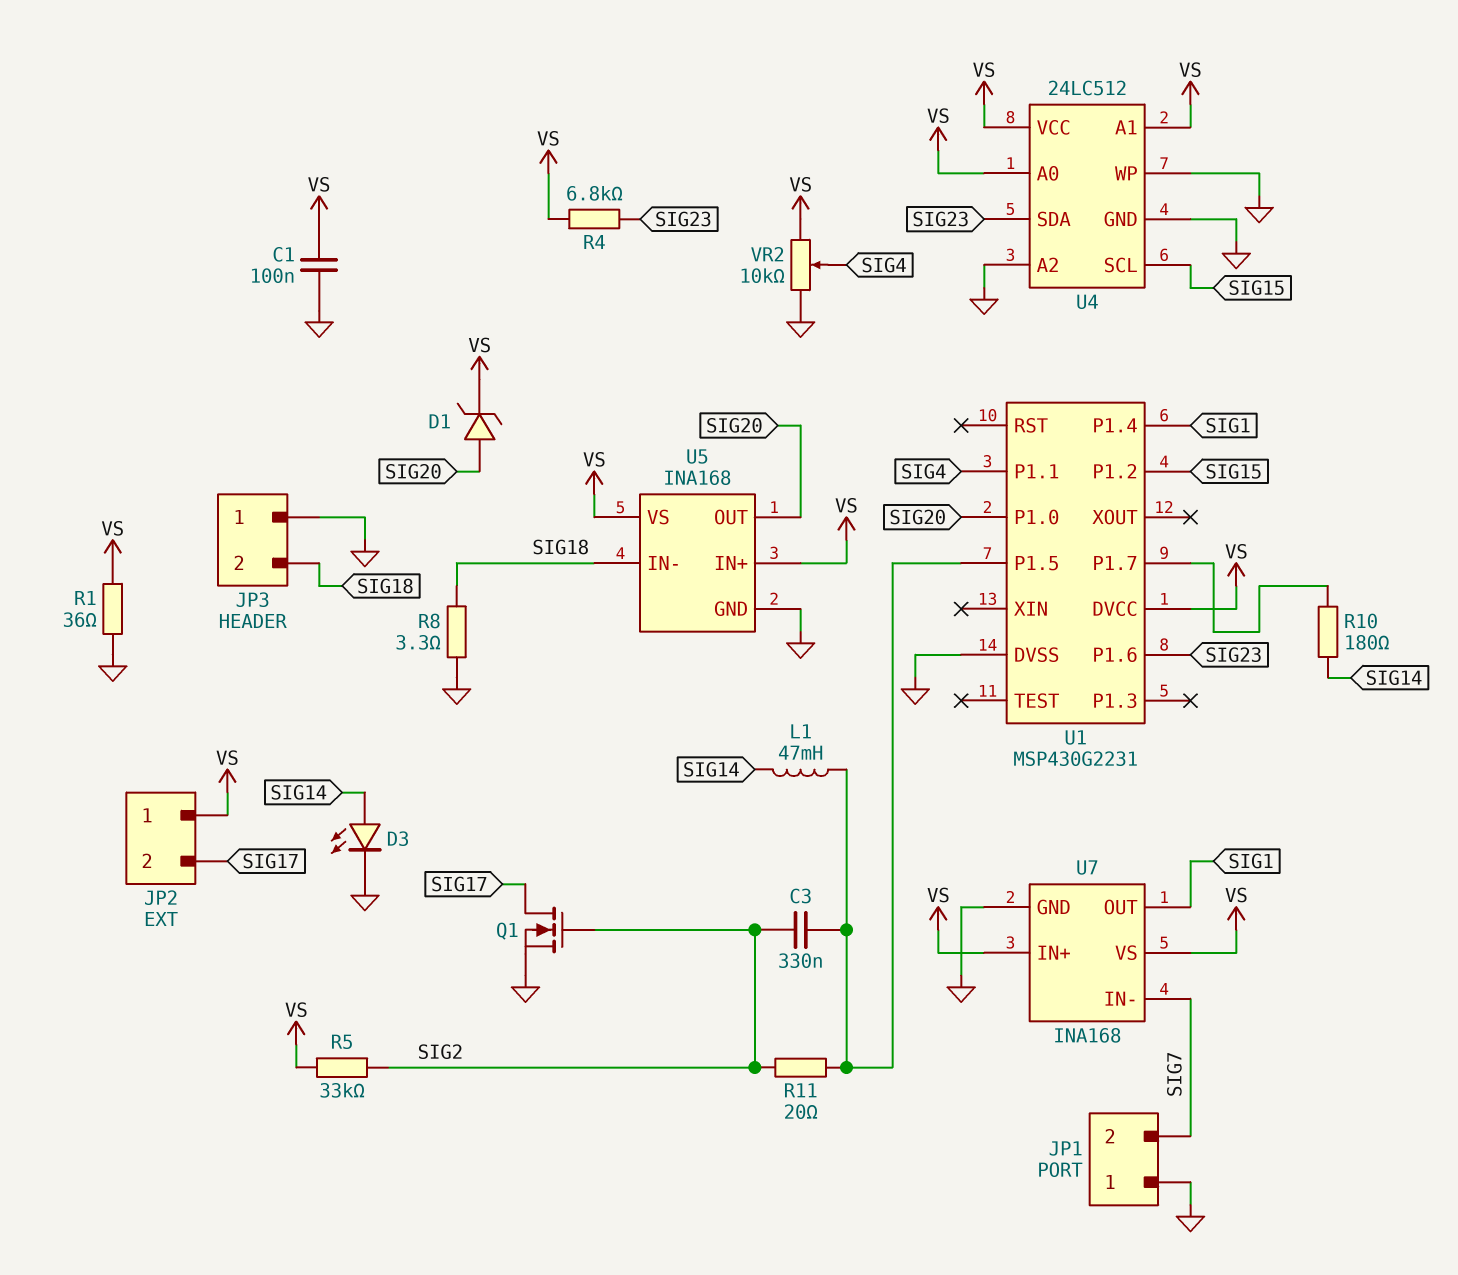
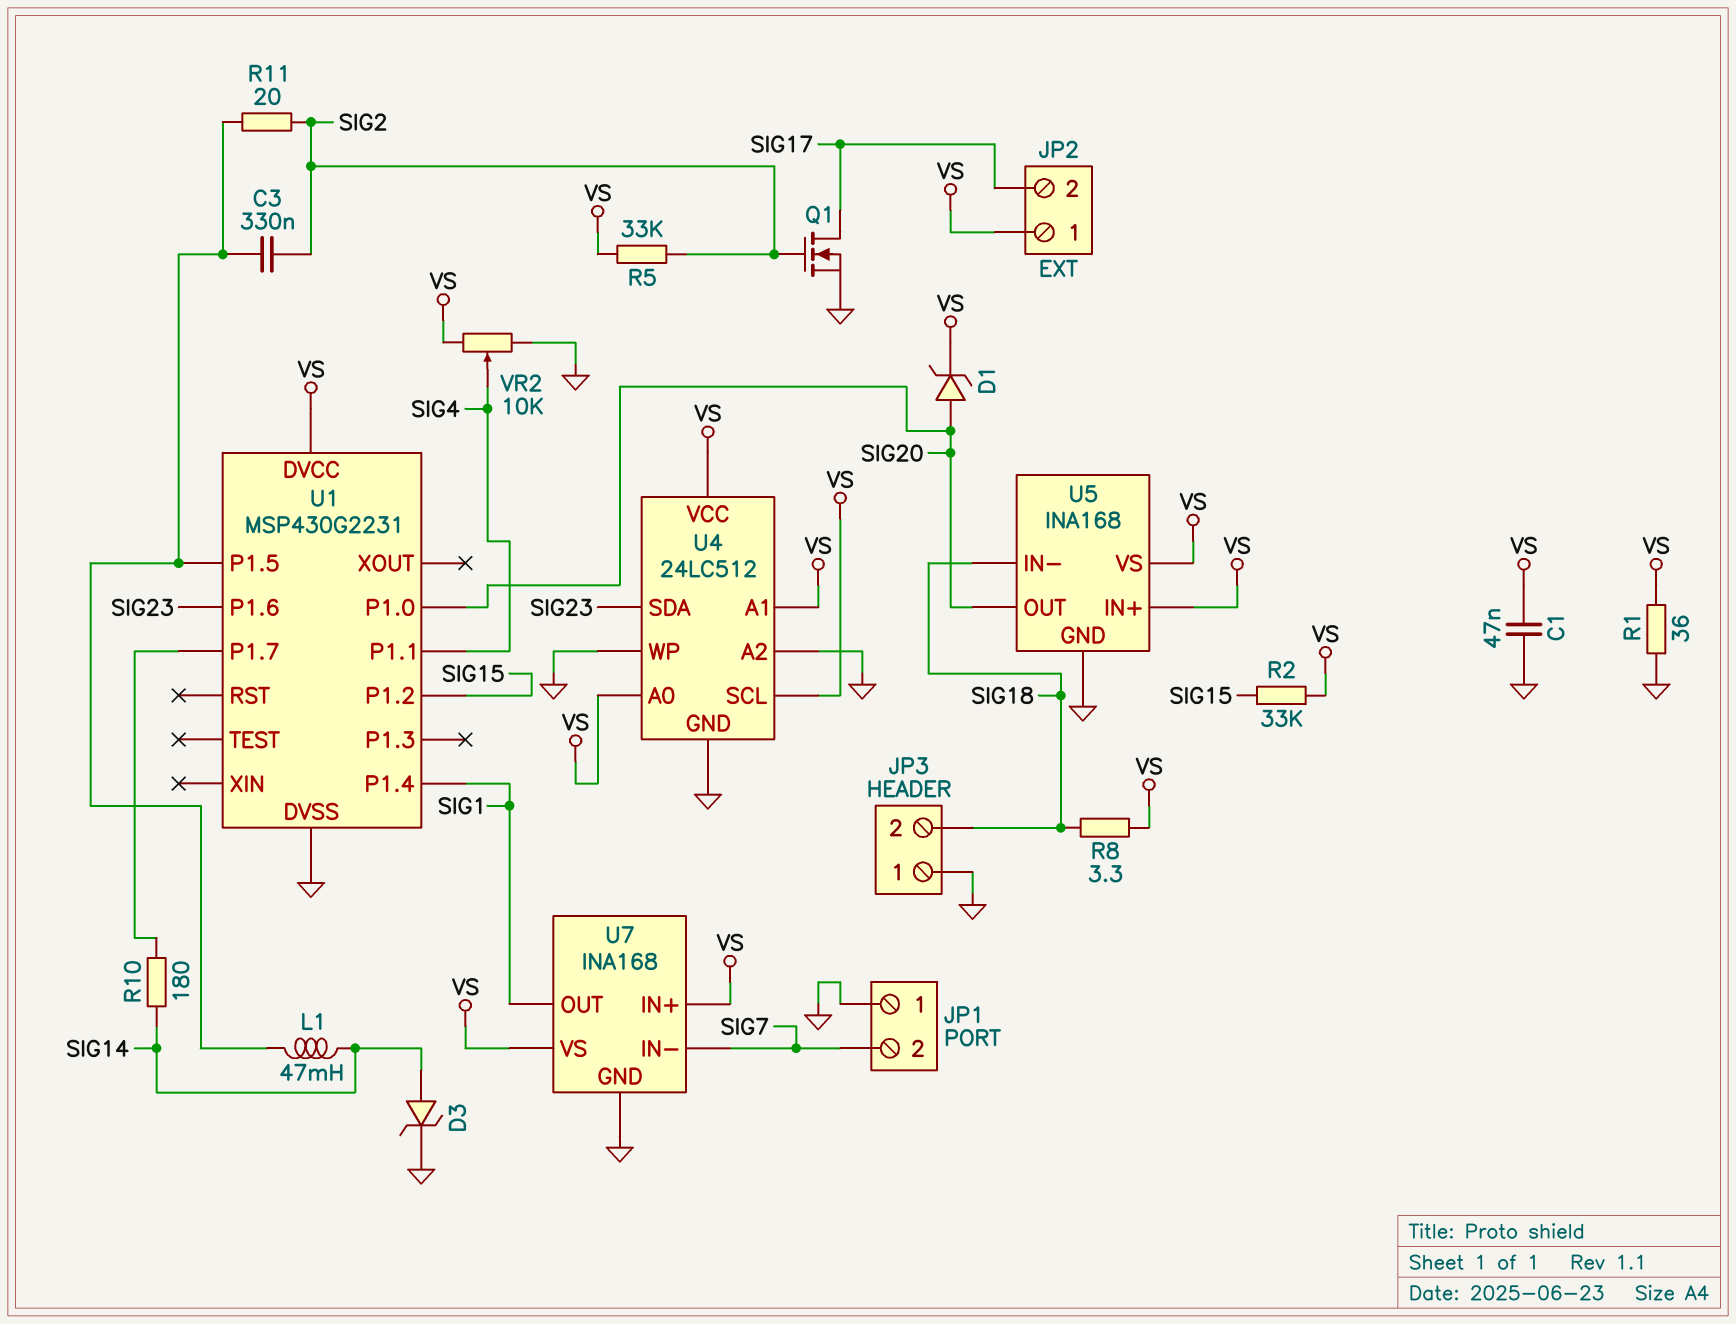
C1: 100nF (GND, VS) -> 47nF (GND, VS)
D3: LED (A SIG14, K GND) -> zener (A SIG14, K GND)
R2: none -> 33k (SIG15, VS)
R4: 6.8k (SIG23, VS) -> none
R8: 3.3 (GND, SIG18) -> 3.3 (SIG18, VS)
U4 pin SCL: SIG15 -> VS

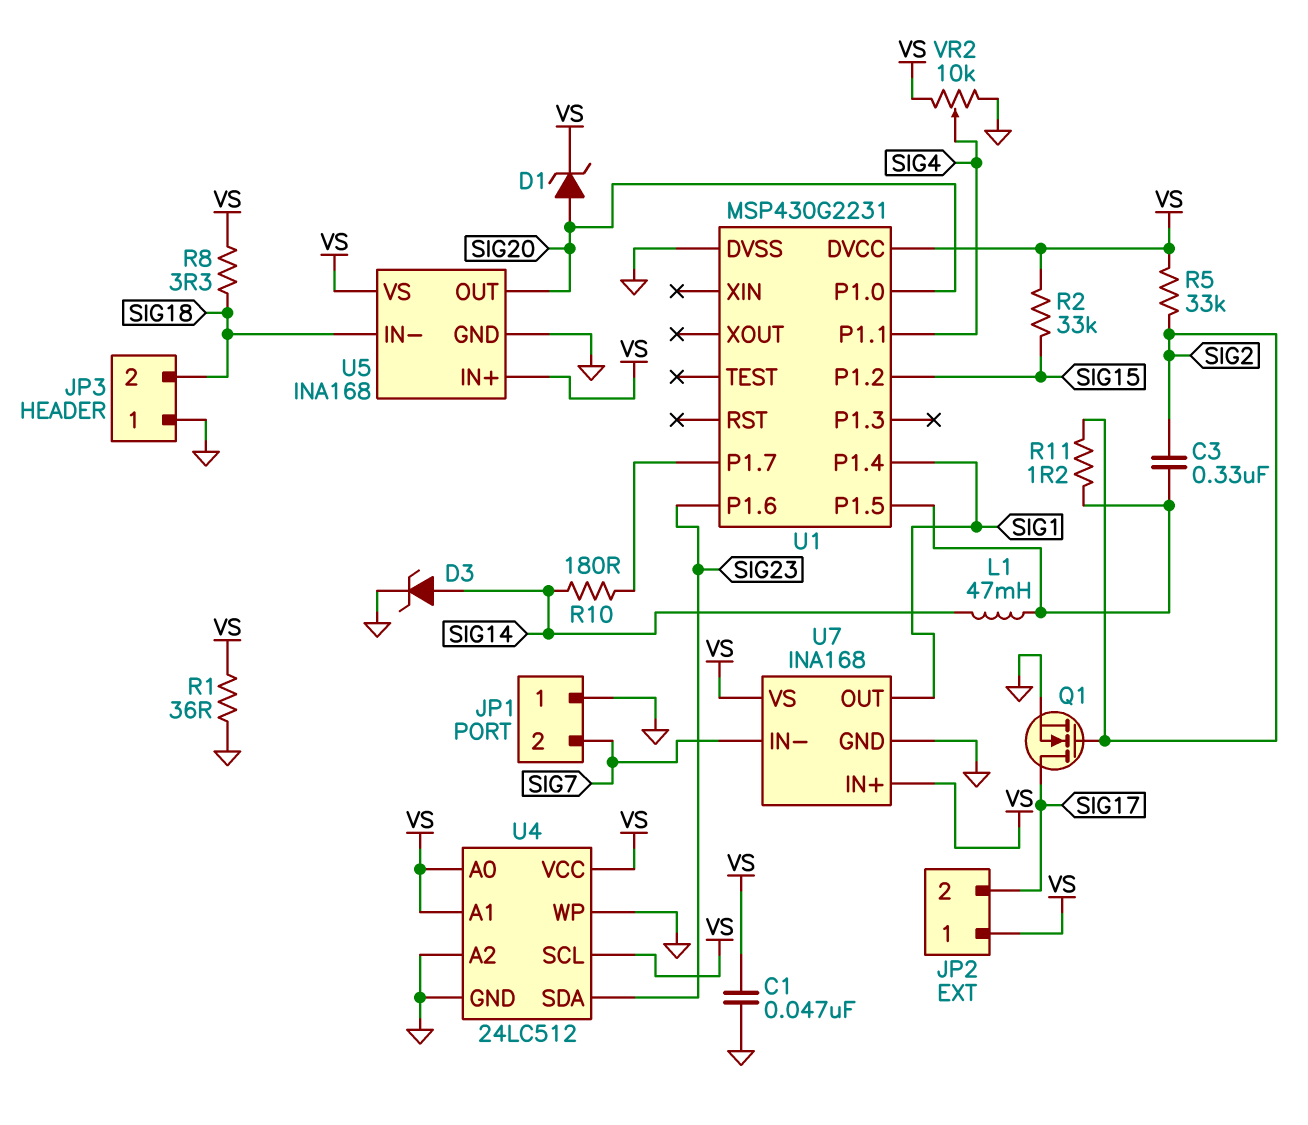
R11: 20 (SIG2, U1/P1.5) -> 1.2 (SIG2, U1/P1.5)

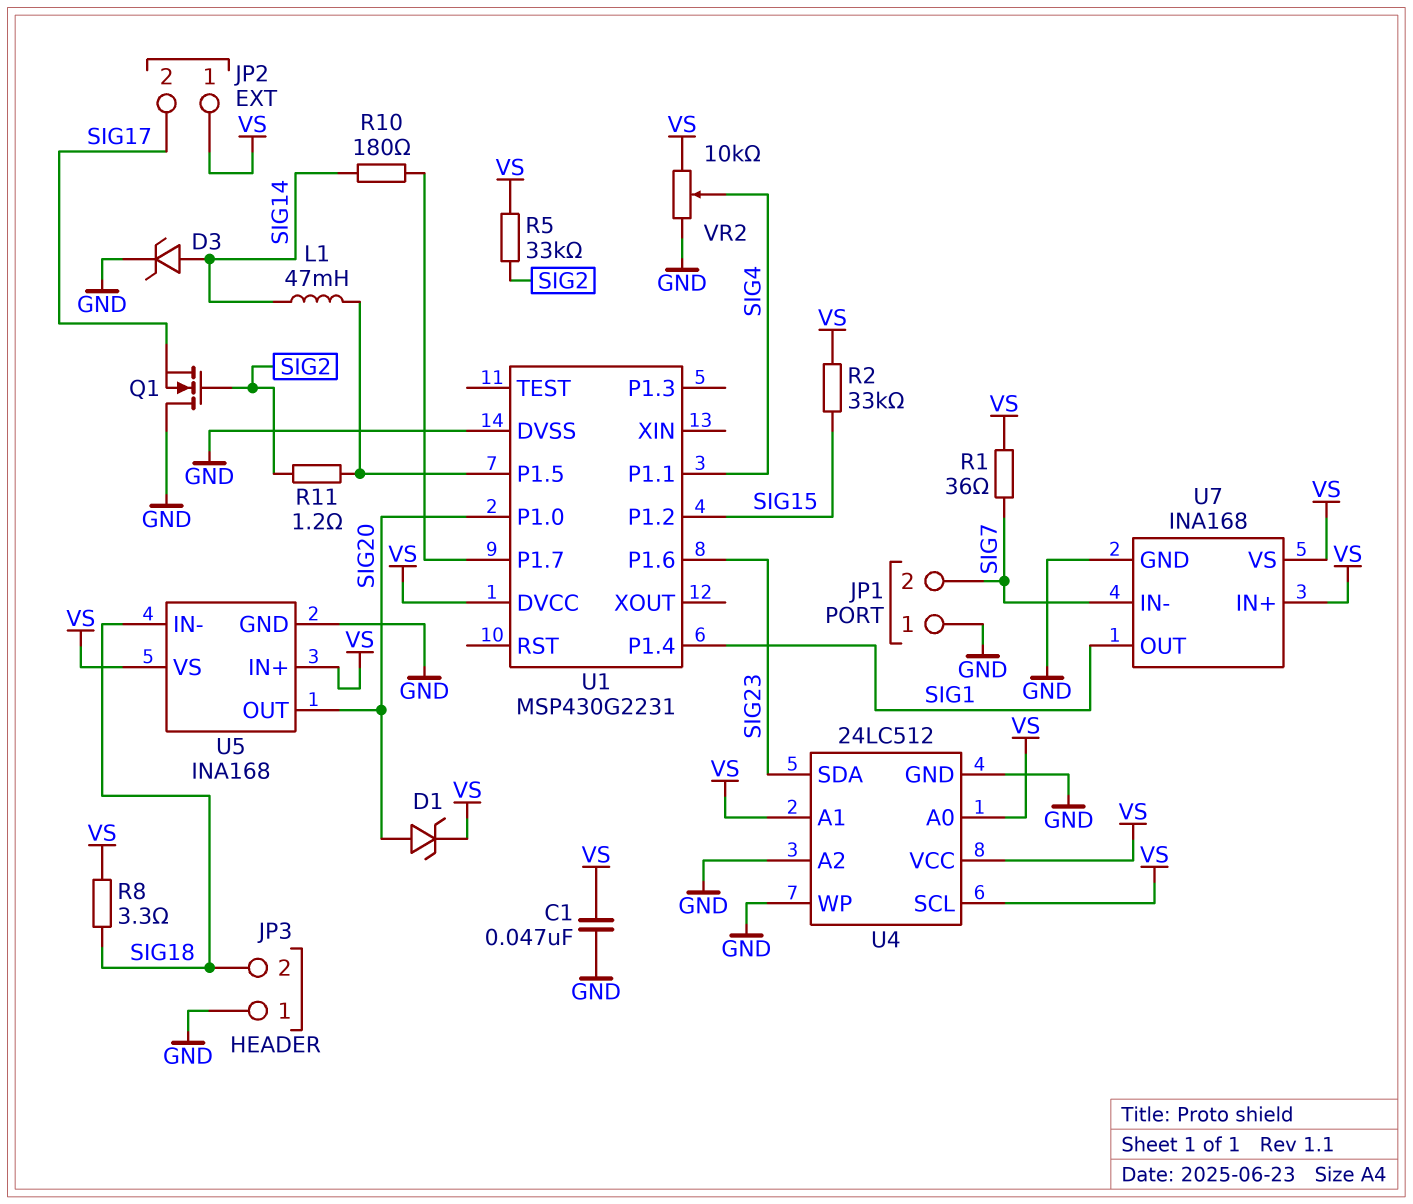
C3: 330nF (SIG2, U1/P1.5) -> none
Q1: NMOS (G SIG2, D SIG17, S GND) -> NMOS (G SIG2, D GND, S SIG17)
R1: 36 (GND, VS) -> 36 (SIG7, VS)

